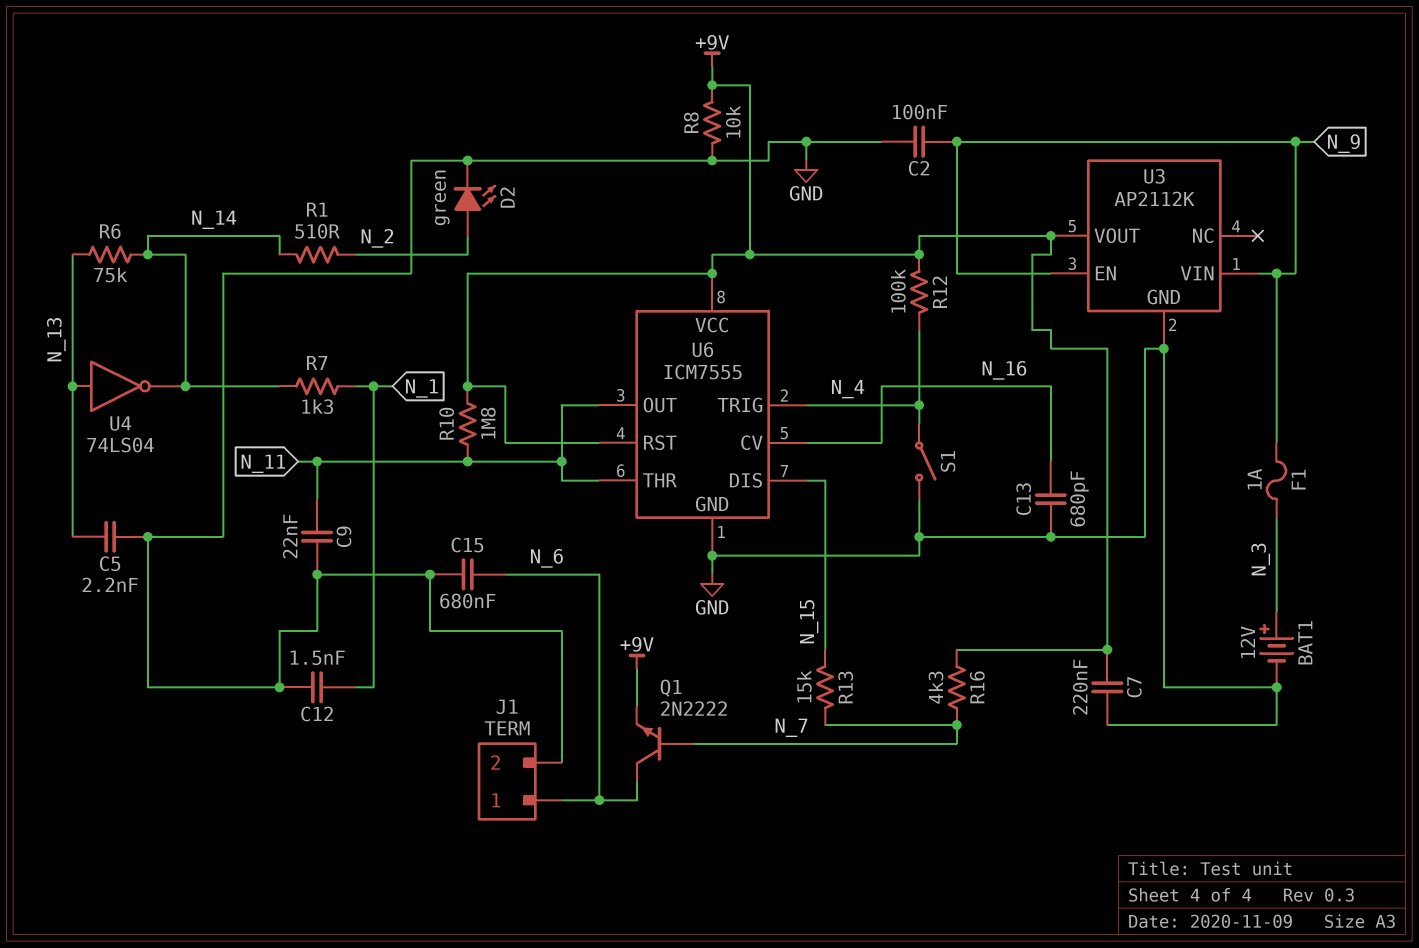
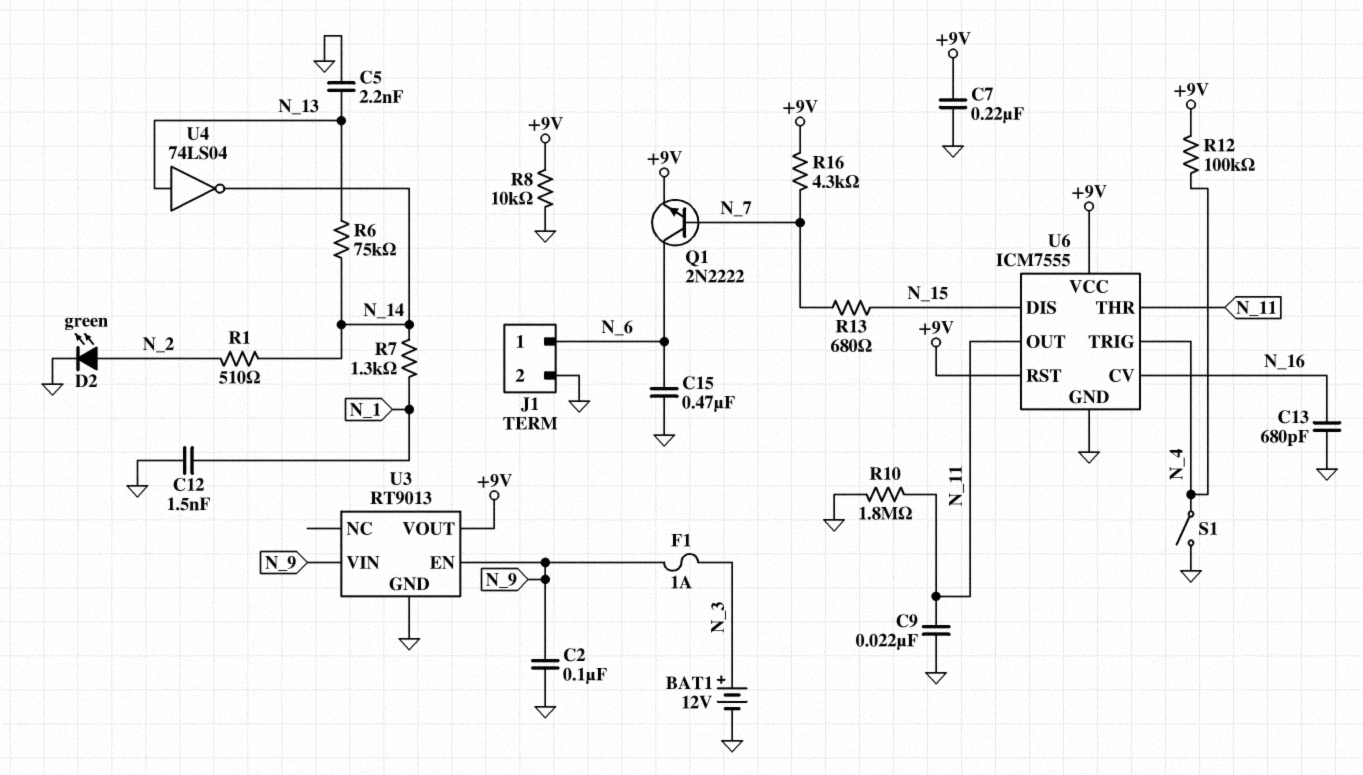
C15: 680nF (GND, N_6) -> 470nF (GND, N_6)
R10: 1.8M (+9V, N_11) -> 1.8M (GND, N_11)
R13: 15k (N_7, N_15) -> 680 (N_7, N_15)
U3: AP2112K -> RT9013

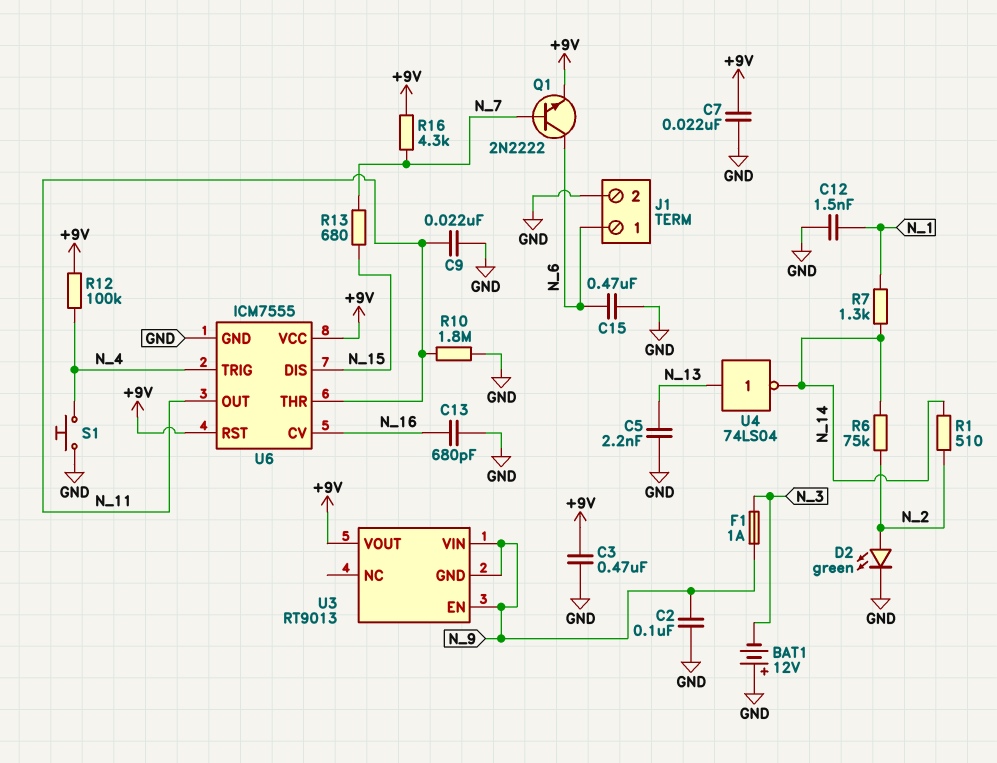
BAT1: 12V (plus N_3, minus GND) -> 12V (plus GND, minus N_3)
C3: none -> 470nF (+9V, GND)
C7: 220nF (+9V, GND) -> 22nF (+9V, GND)
R6: 75k (N_13, N_14) -> 75k (N_2, N_14)
R8: 10k (+9V, GND) -> none
S1: switch (GND, N_4) -> button (GND, N_4)
U3 pin GND: GND -> N_9

